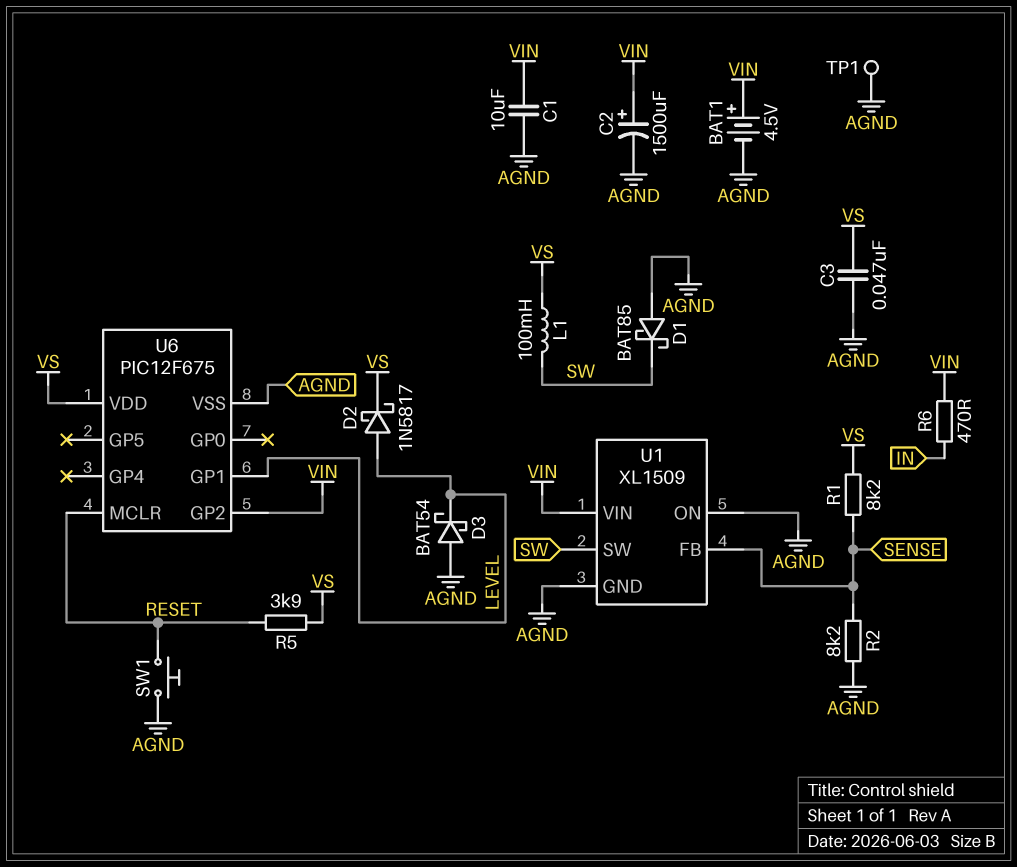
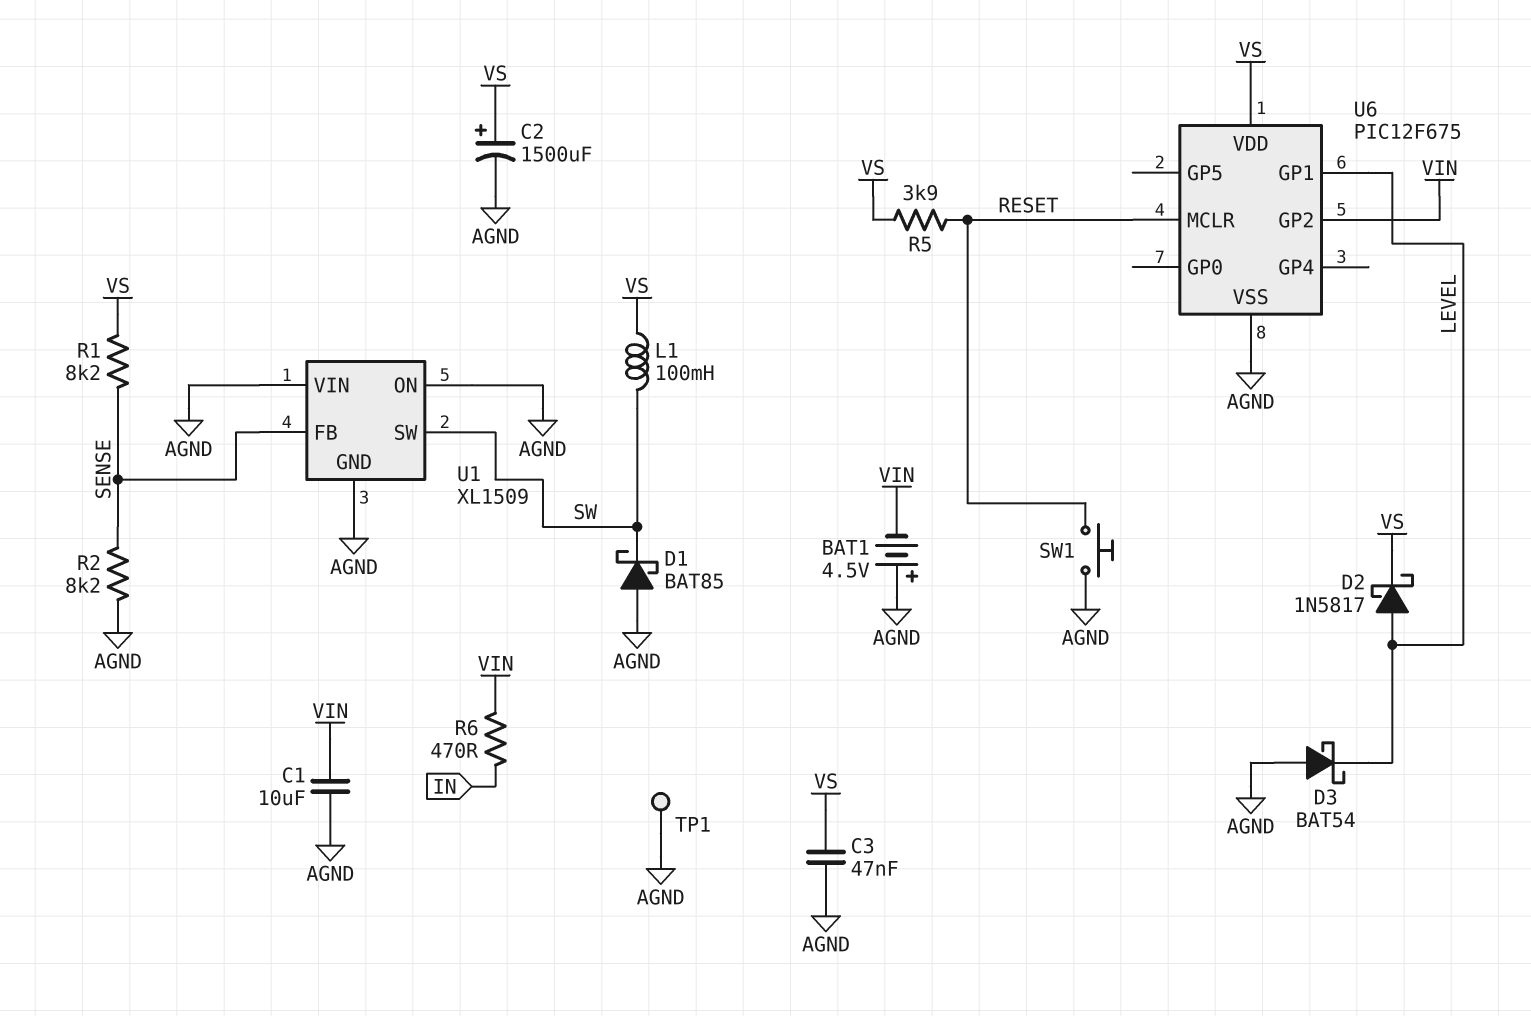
BAT1: 4.5V (plus VIN, minus AGND) -> 4.5V (plus AGND, minus VIN)
C2: 1500uF (plus VIN, minus AGND) -> 1500uF (plus VS, minus AGND)
U1 pin VIN: VIN -> AGND

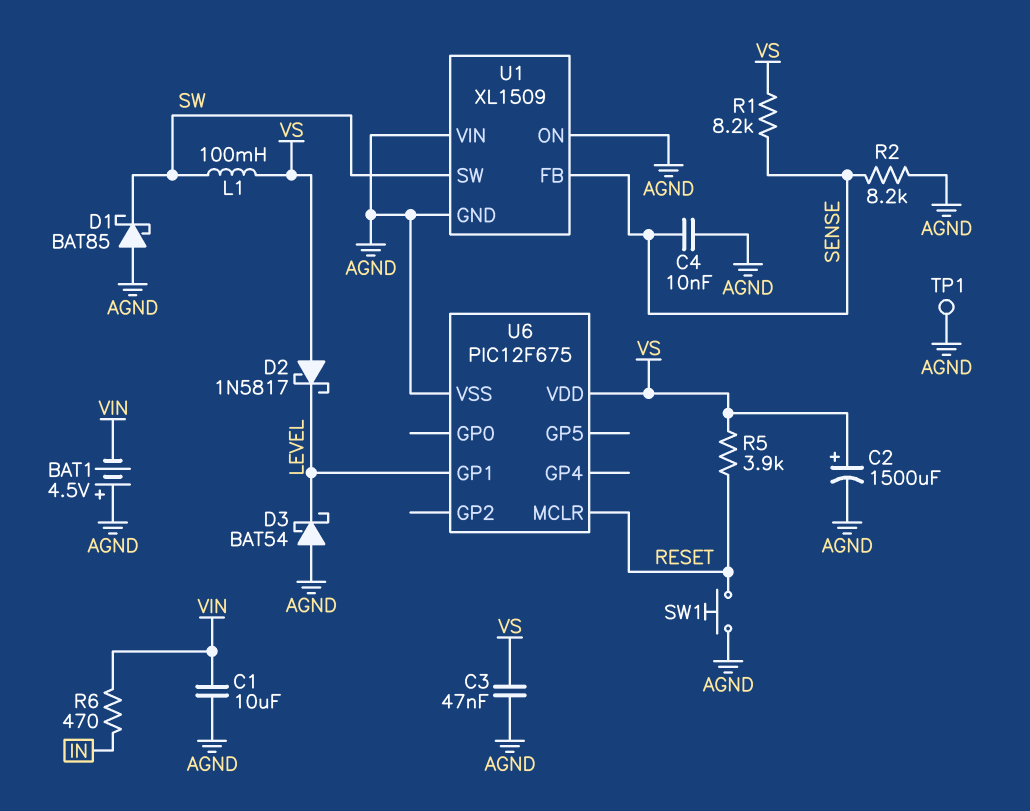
C4: none -> 10nF (AGND, SENSE)
D2: schottky 1N5817 (A LEVEL, K VS) -> schottky 1N5817 (A VS, K LEVEL)
U6 pin GP2: VIN -> none

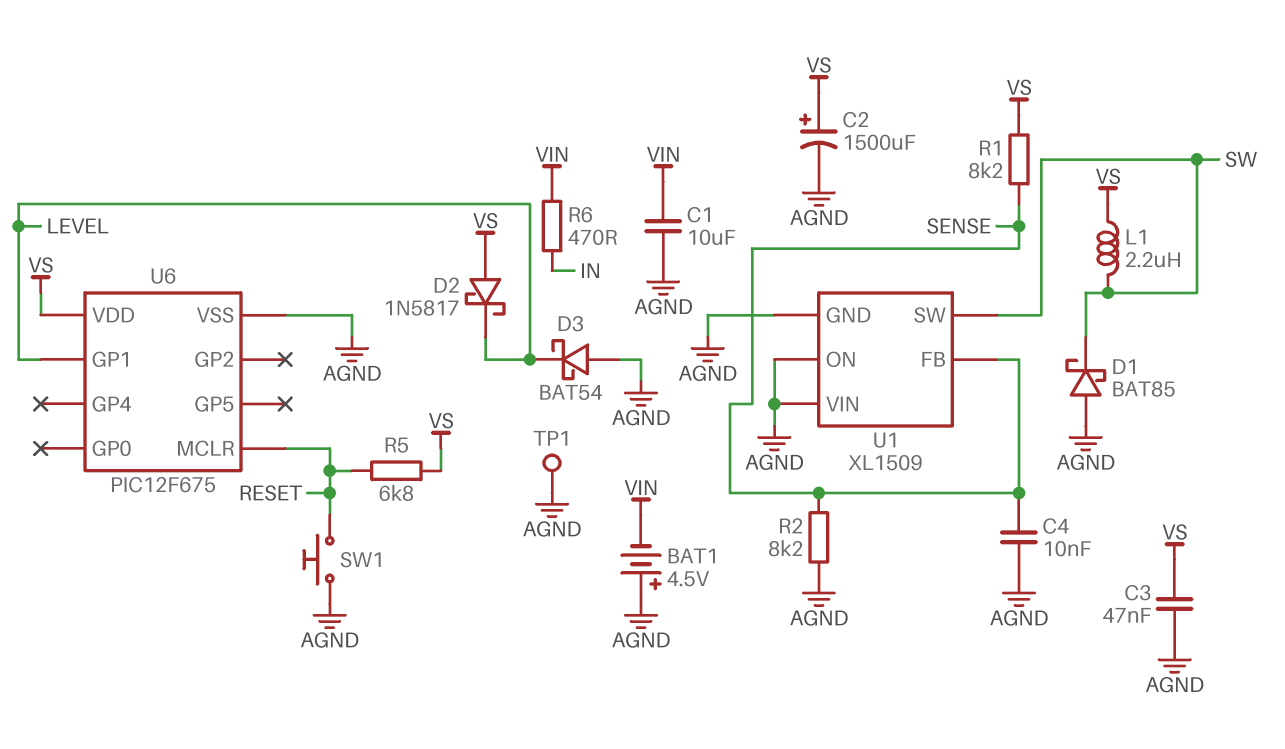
L1: 100mH (SW, VS) -> 2.2uH (SW, VS)
R5: 3.9k (RESET, VS) -> 6.8k (RESET, VS)

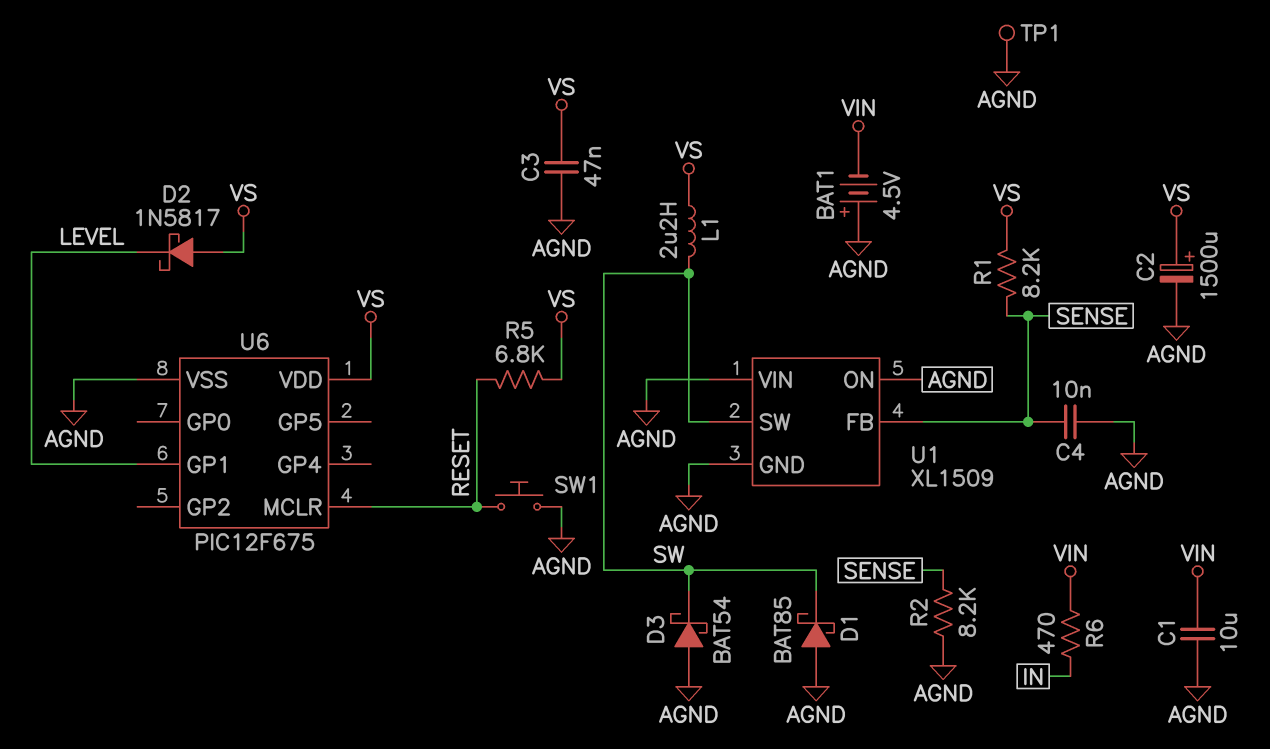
D3: schottky BAT54 (A AGND, K LEVEL) -> schottky BAT54 (A AGND, K SW)

